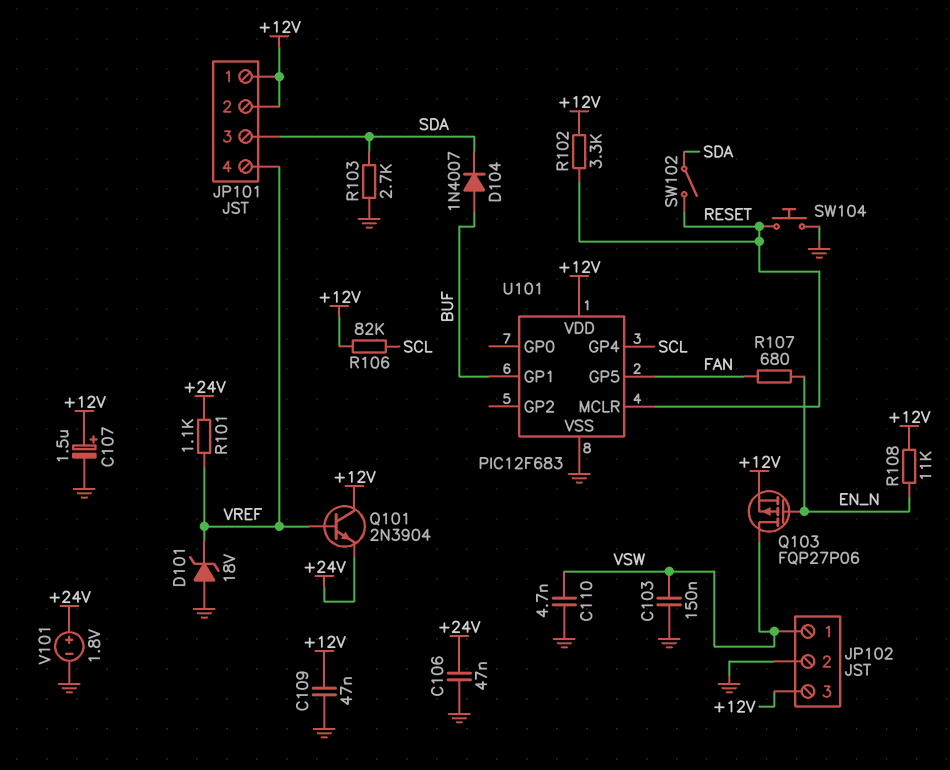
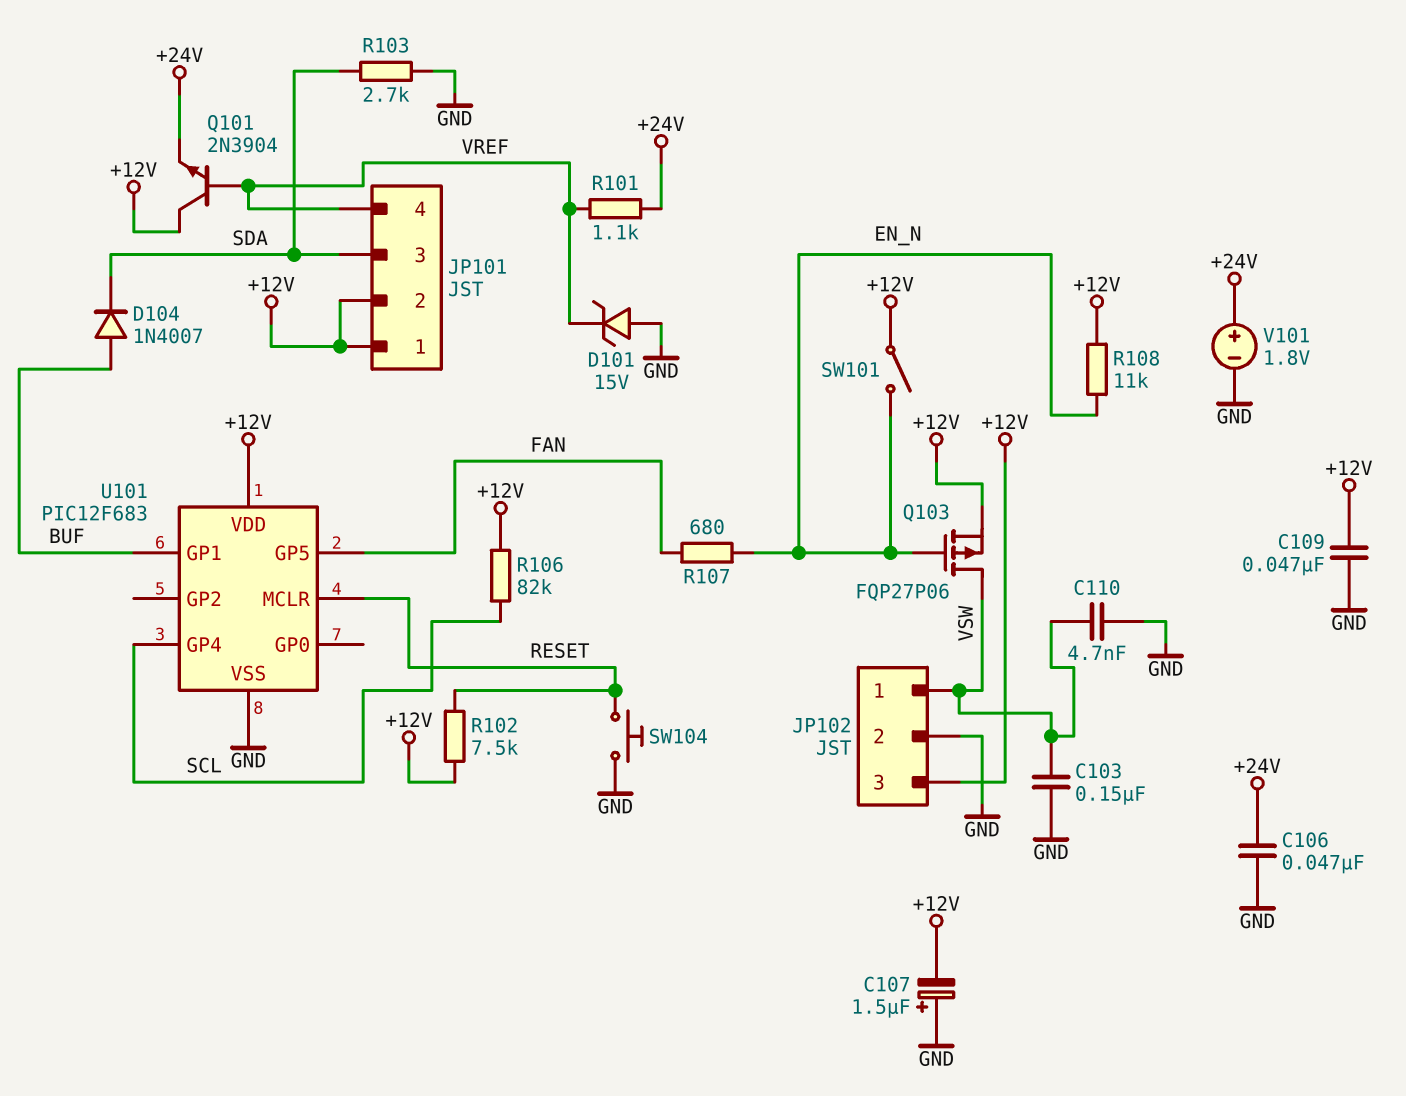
C107: 1.5uF (plus +12V, minus GND) -> 1.5uF (plus GND, minus +12V)
D101: zener 18V (A GND, K VREF) -> zener 15V (A GND, K VREF)
R102: 3.3k (+12V, RESET) -> 7.5k (+12V, RESET)
SW101: none -> switch (+12V, EN_N)
SW102: switch (RESET, SDA) -> none

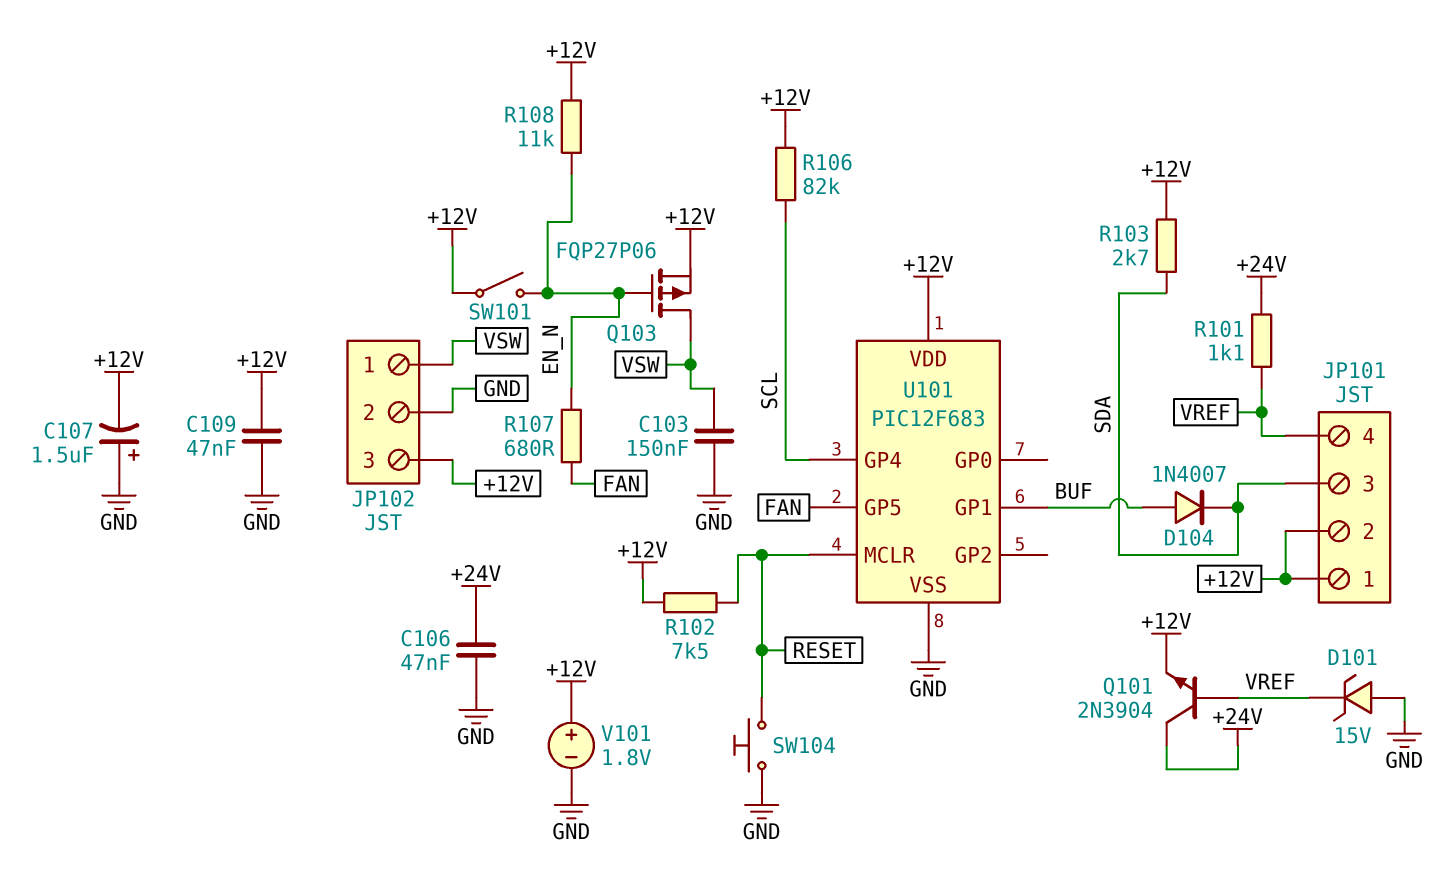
C110: 4.7nF (GND, VSW) -> none
Q101: NPN 2N3904 (B VREF, C +12V, E +24V) -> NPN 2N3904 (B VREF, C +24V, E +12V)
R103: 2.7k (GND, SDA) -> 2.7k (+12V, SDA)
V101: 1.8V (plus +24V, minus GND) -> 1.8V (plus +12V, minus GND)

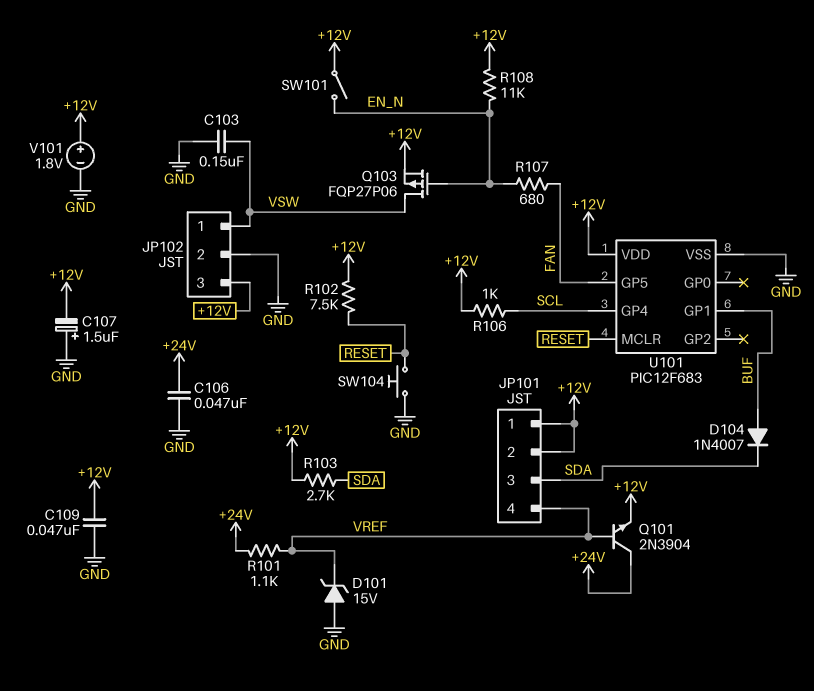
R106: 82k (+12V, SCL) -> 1k (+12V, SCL)

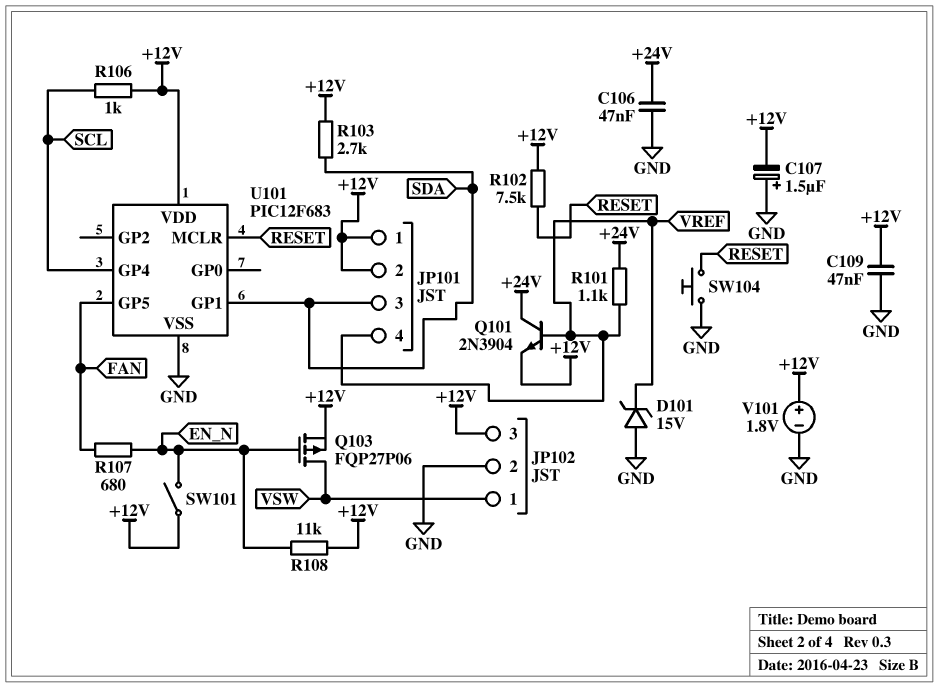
C103: 150nF (GND, VSW) -> none
D104: diode 1N4007 (A BUF, K SDA) -> none
U101 pin GP1: BUF -> SDA

